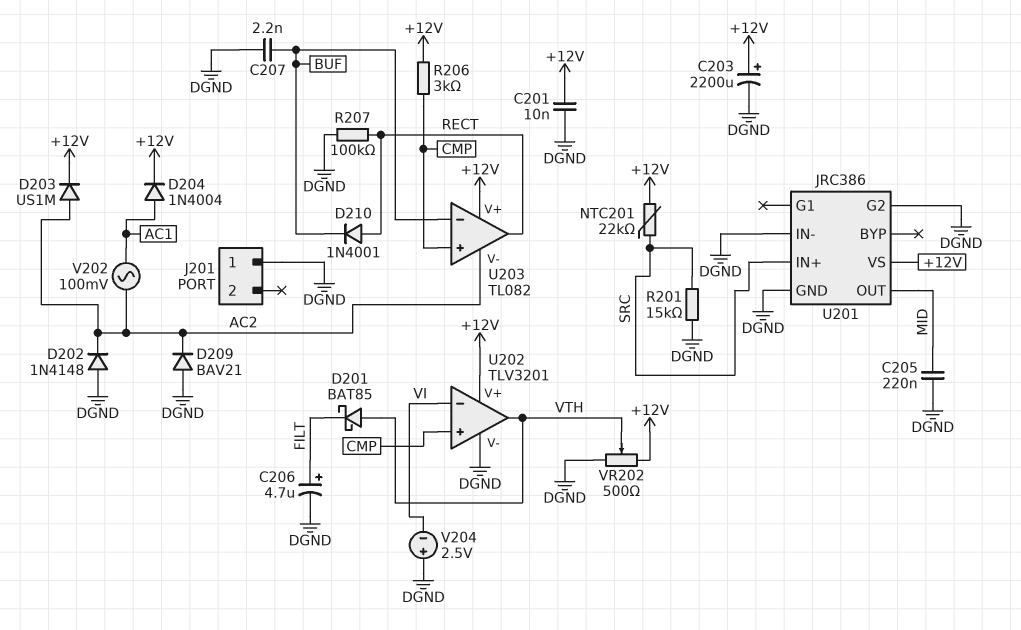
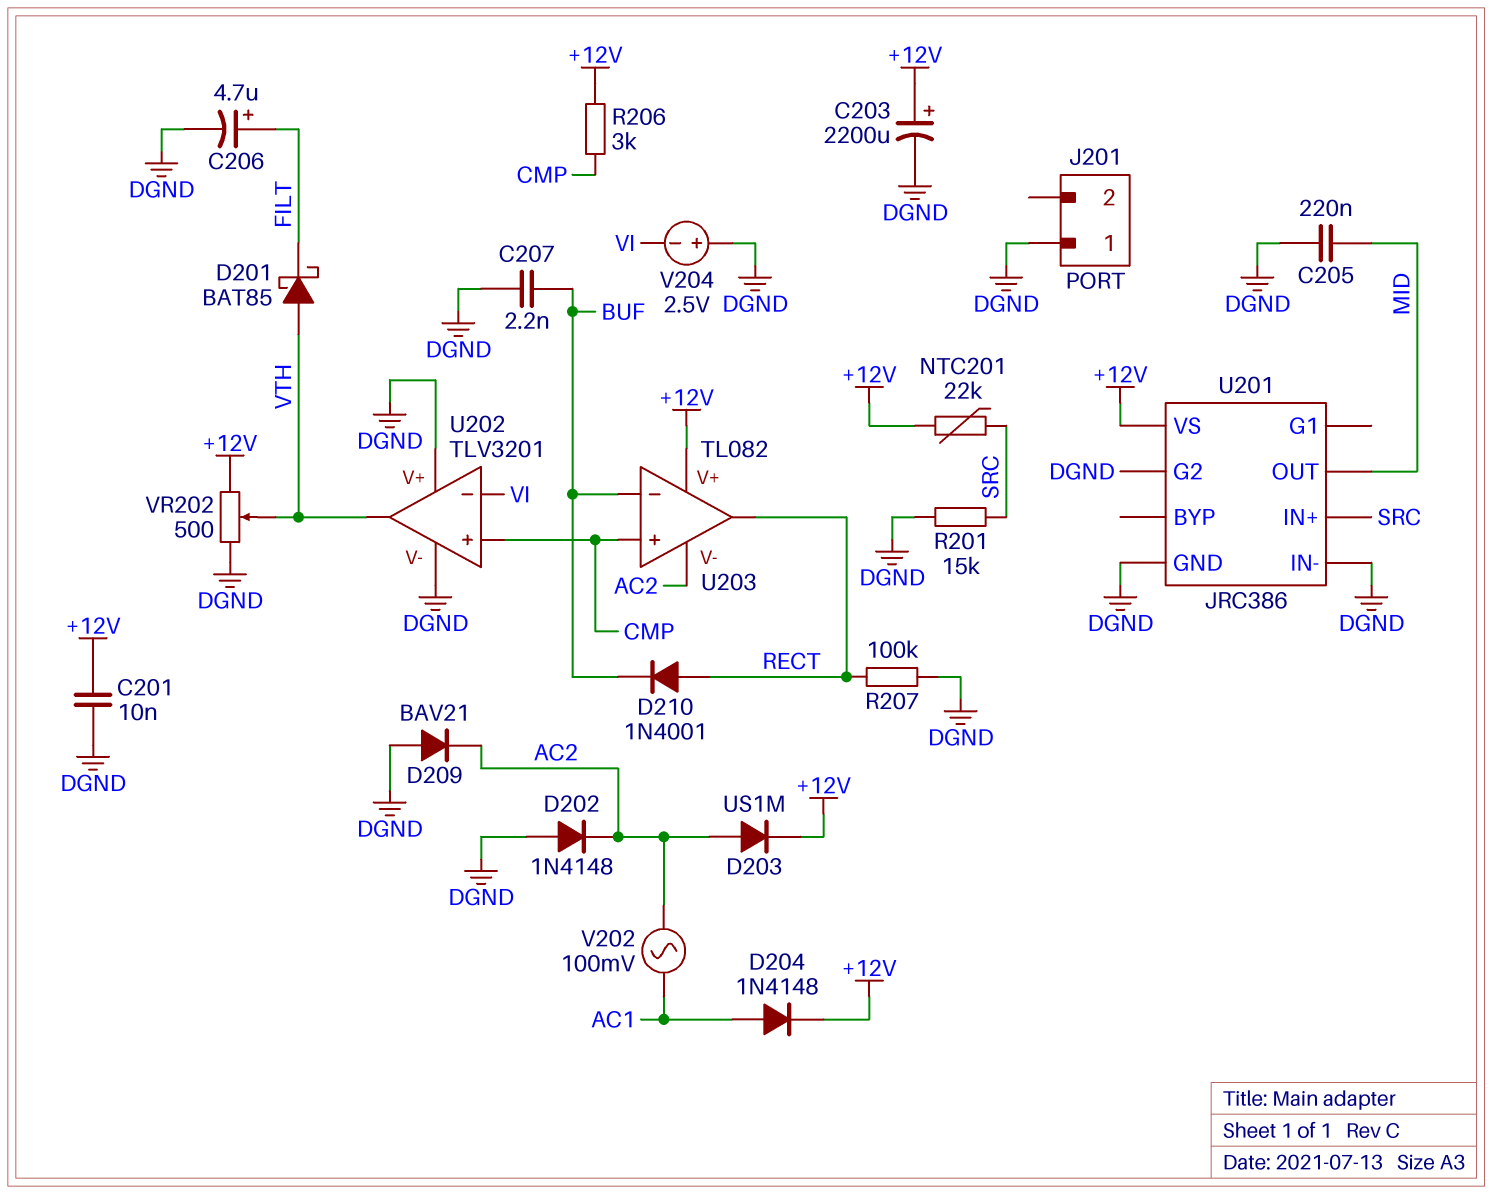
D204: diode 1N4004 (A AC1, K +12V) -> diode 1N4148 (A AC1, K +12V)
U202 pin V+: +12V -> DGND

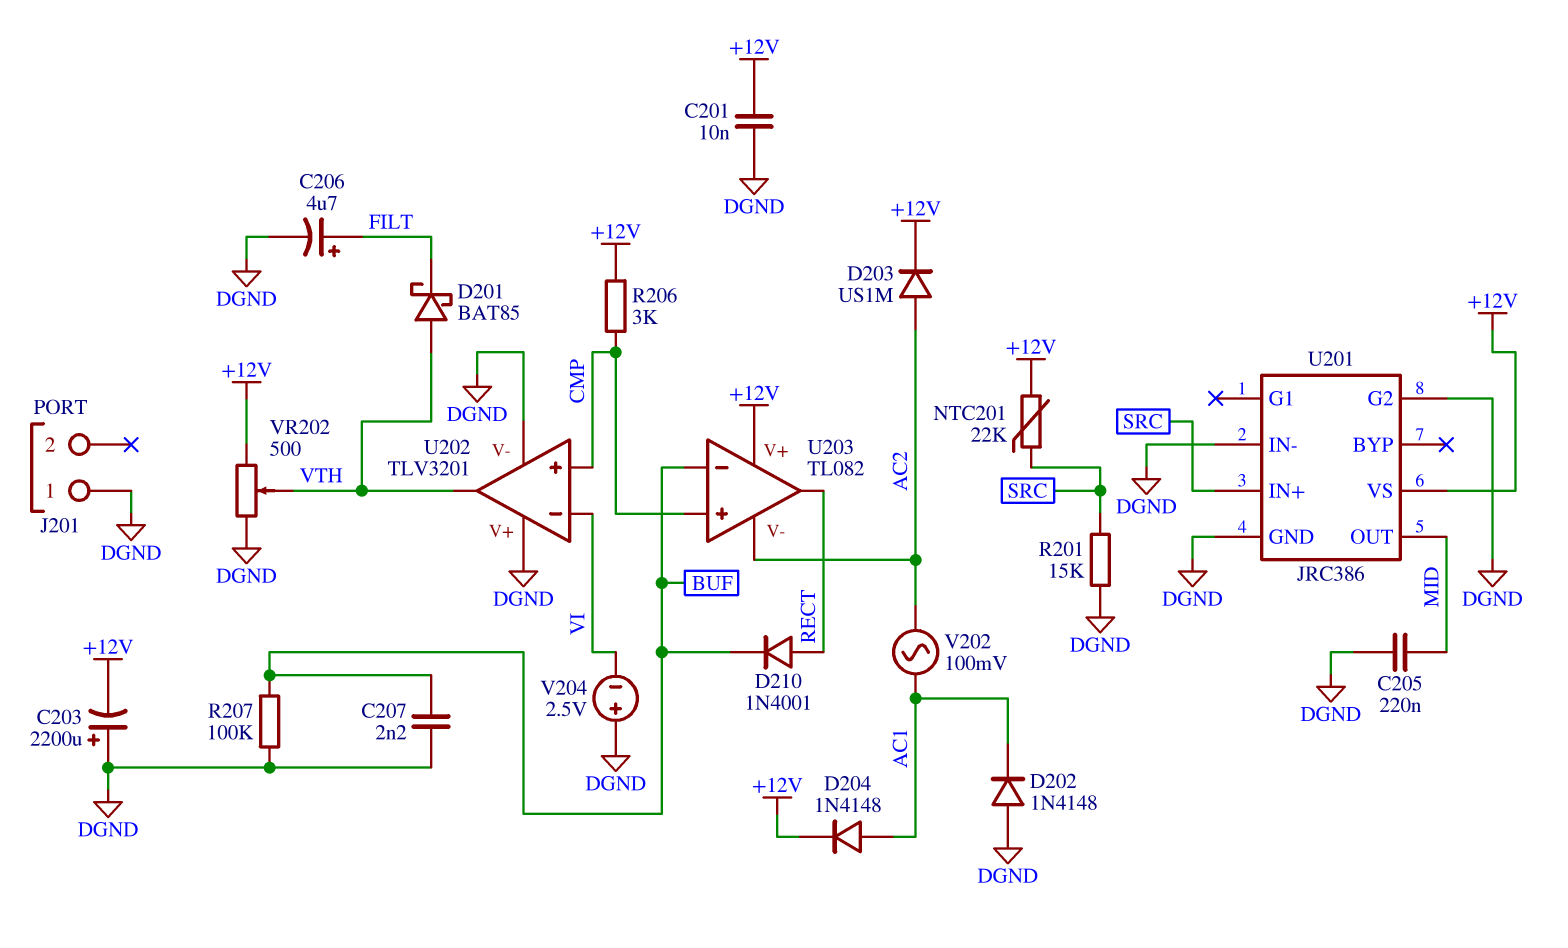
C203: 2200uF (plus +12V, minus DGND) -> 2200uF (plus DGND, minus +12V)
D202: diode 1N4148 (A DGND, K AC2) -> diode 1N4148 (A DGND, K AC1)
D209: diode BAV21 (A DGND, K AC2) -> none
R207: 100k (DGND, RECT) -> 100k (BUF, DGND)

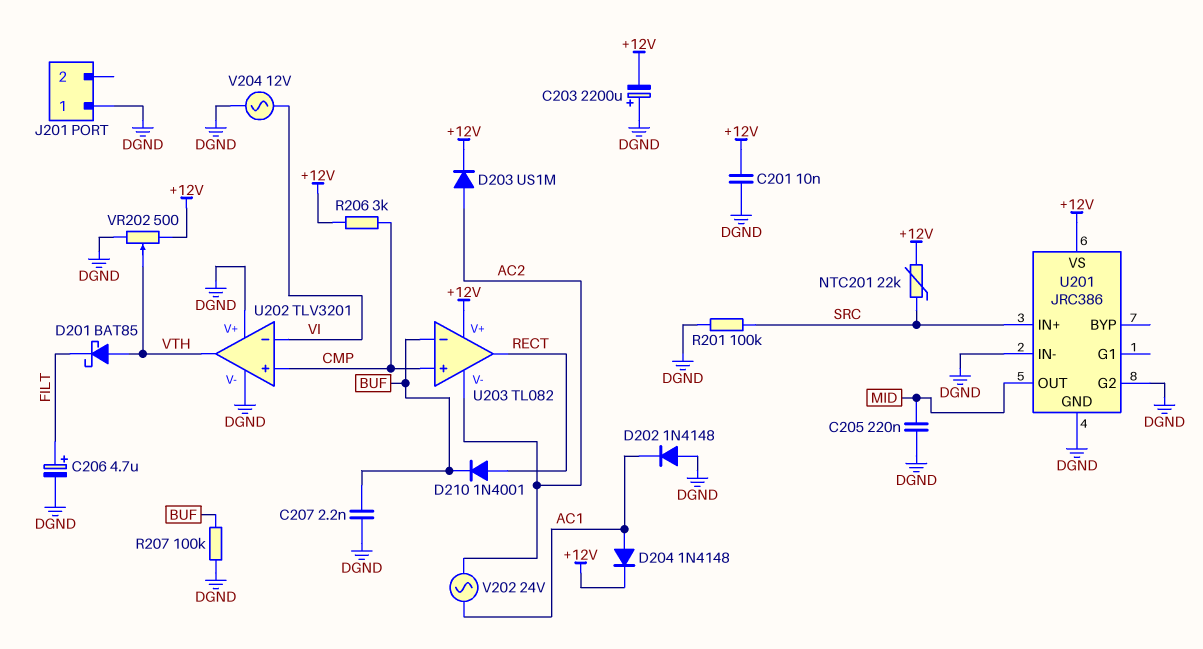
R201: 15k (DGND, SRC) -> 100k (DGND, SRC)
V202: AC 100mV (AC1, AC2) -> AC 24V (AC1, AC2)
V204: 2.5V (plus DGND, minus VI) -> AC 12V (DGND, VI)

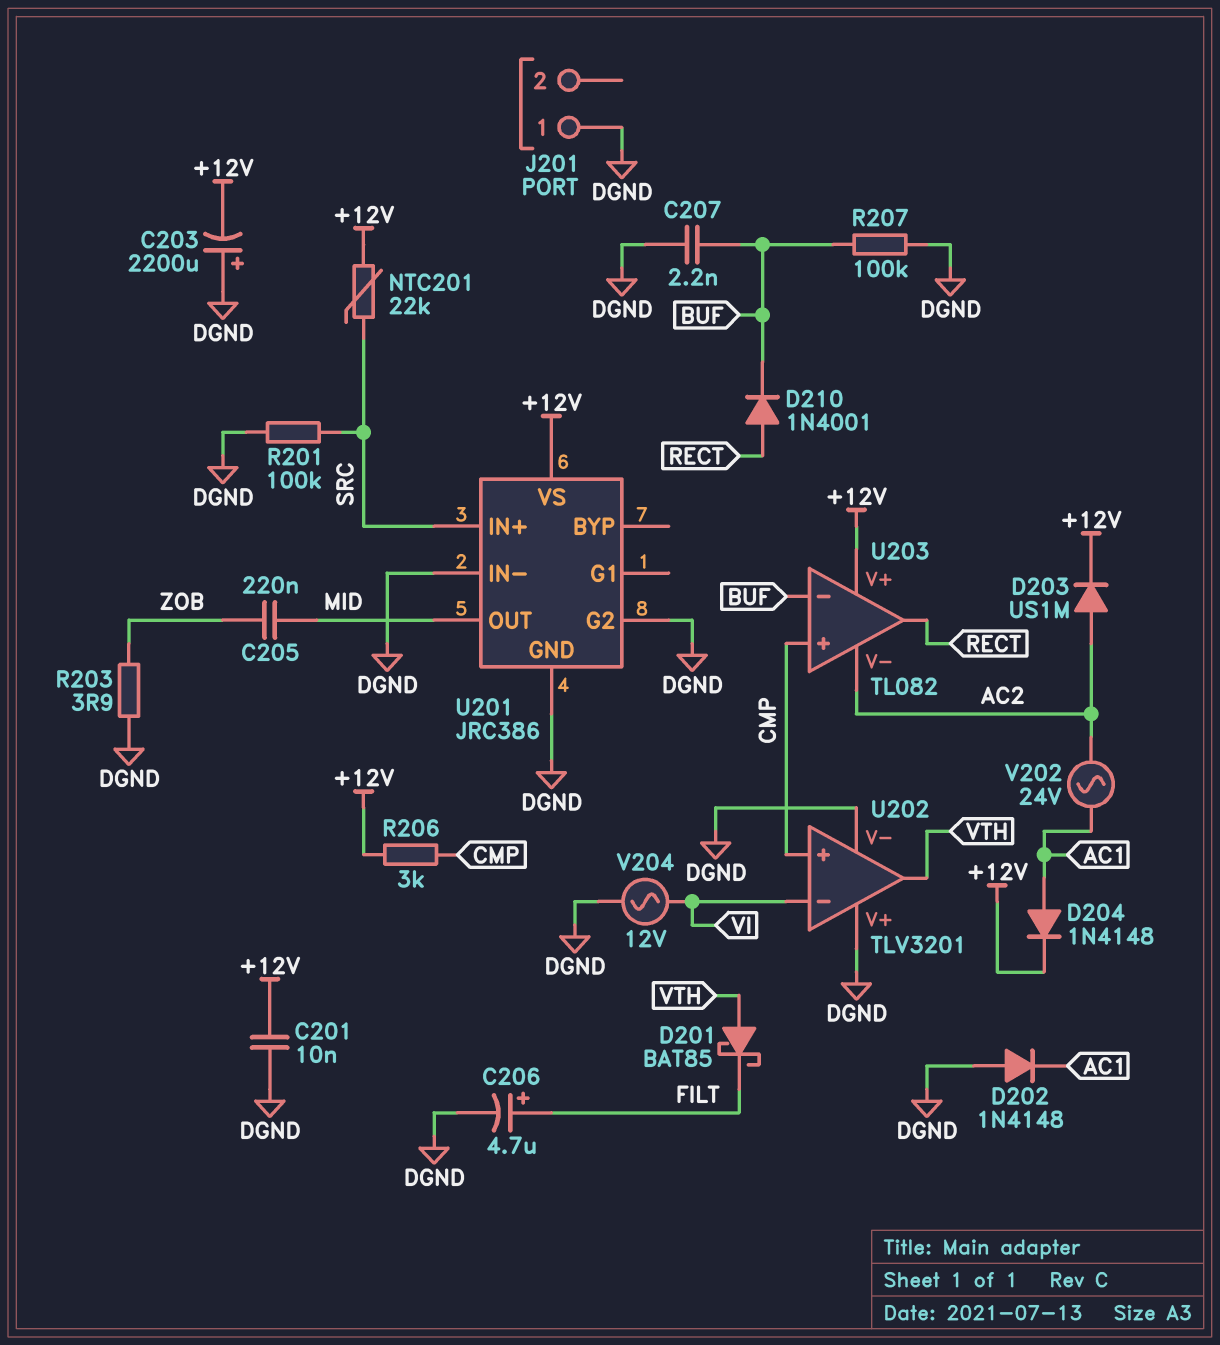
C205: 220nF (DGND, MID) -> 220nF (MID, ZOB)
R203: none -> 3.9 (DGND, ZOB)
VR202: 500 (+12V, DGND, wiper VTH) -> none

